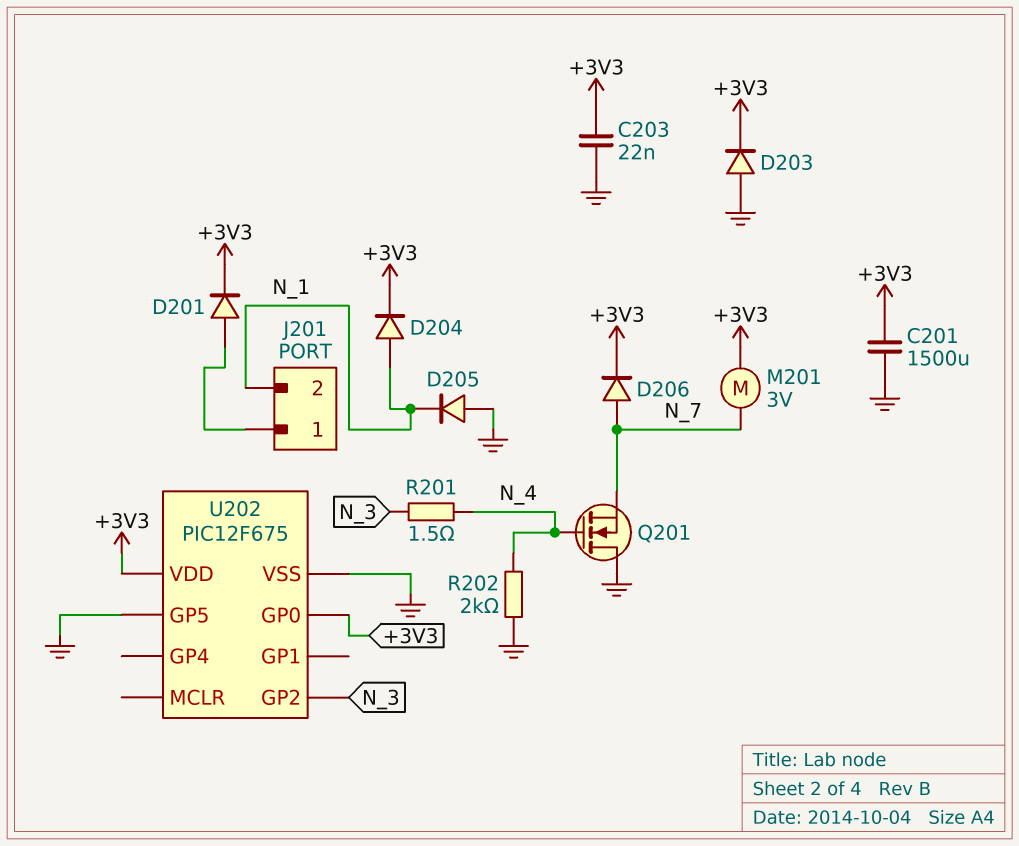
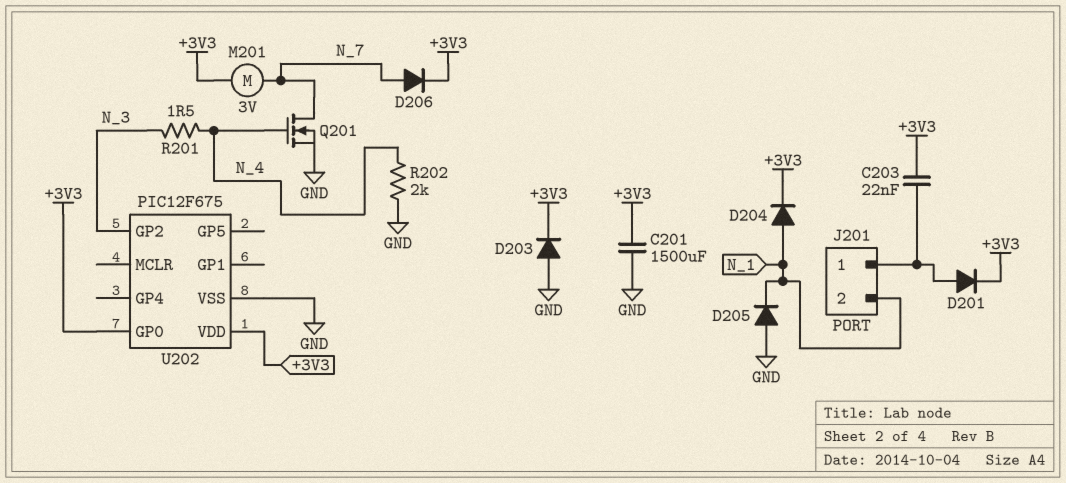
C203: 22nF (+3V3, GND) -> 22nF (+3V3, J201/1)
Q201: NMOS (G N_4, D GND, S N_7) -> NMOS (G N_4, D N_7, S GND)
U202 pin GP5: GND -> none

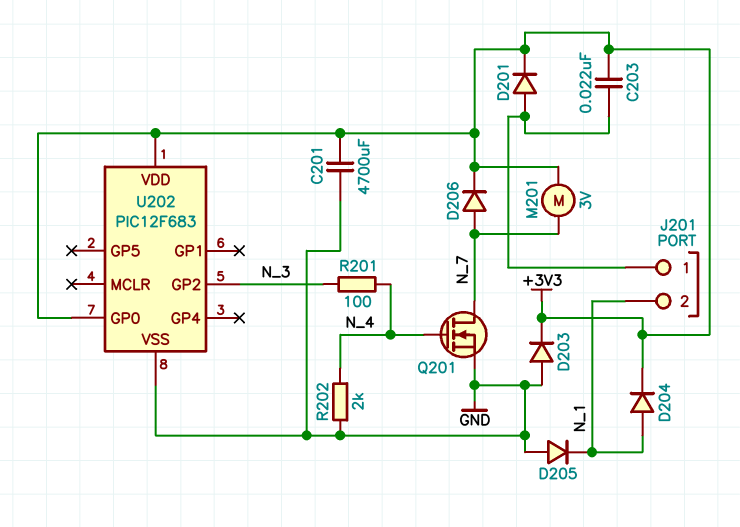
C201: 1500uF (+3V3, GND) -> 4700uF (+3V3, GND)
R201: 1.5 (N_3, N_4) -> 100 (N_3, N_4)
U202: PIC12F675 -> PIC12F683

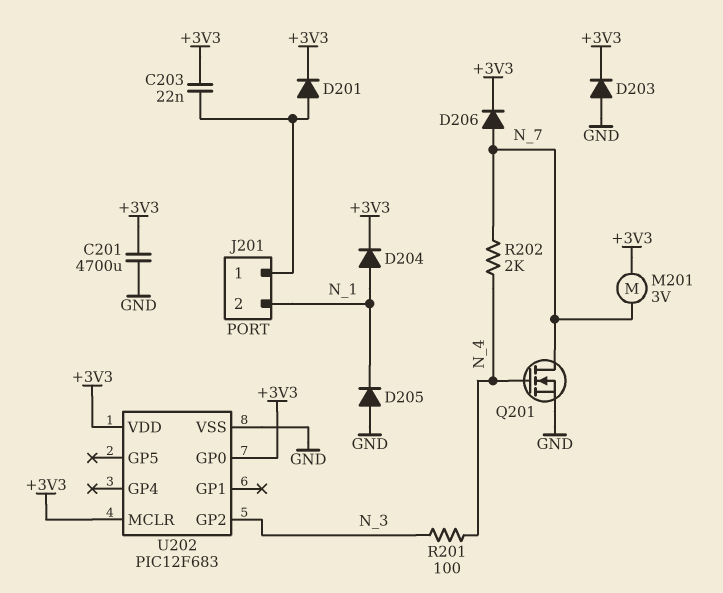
R202: 2k (GND, N_4) -> 2k (N_4, N_7)
U202 pin MCLR: none -> +3V3

